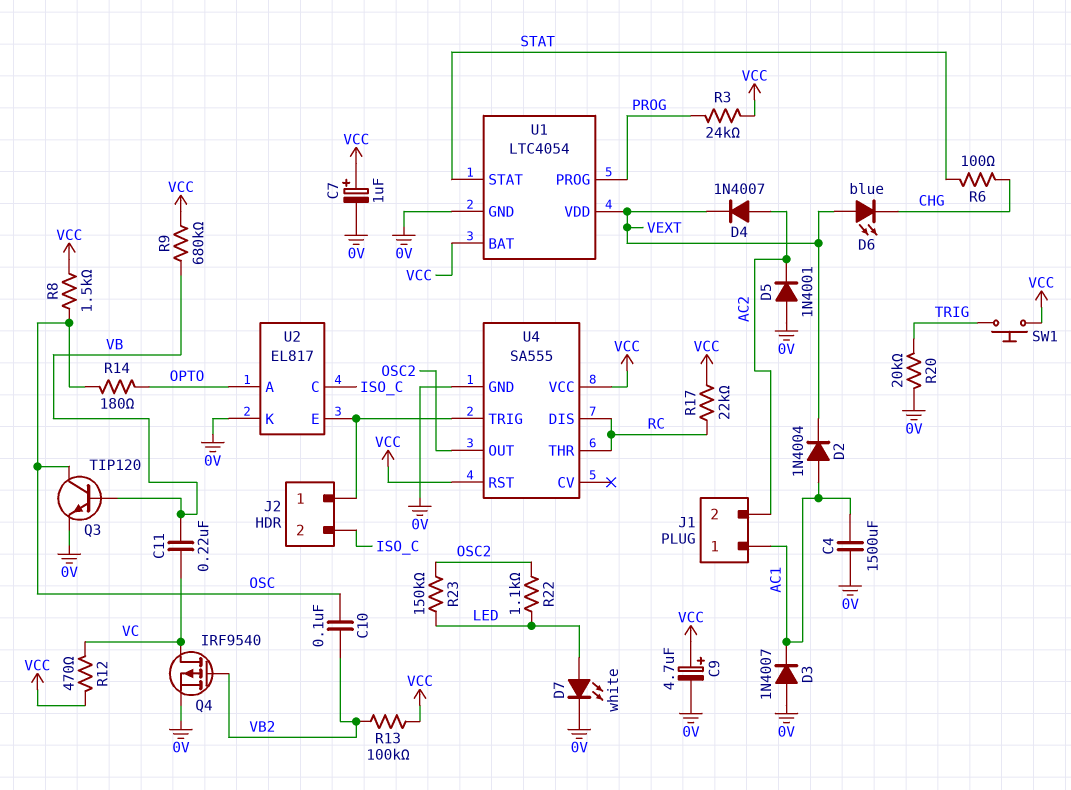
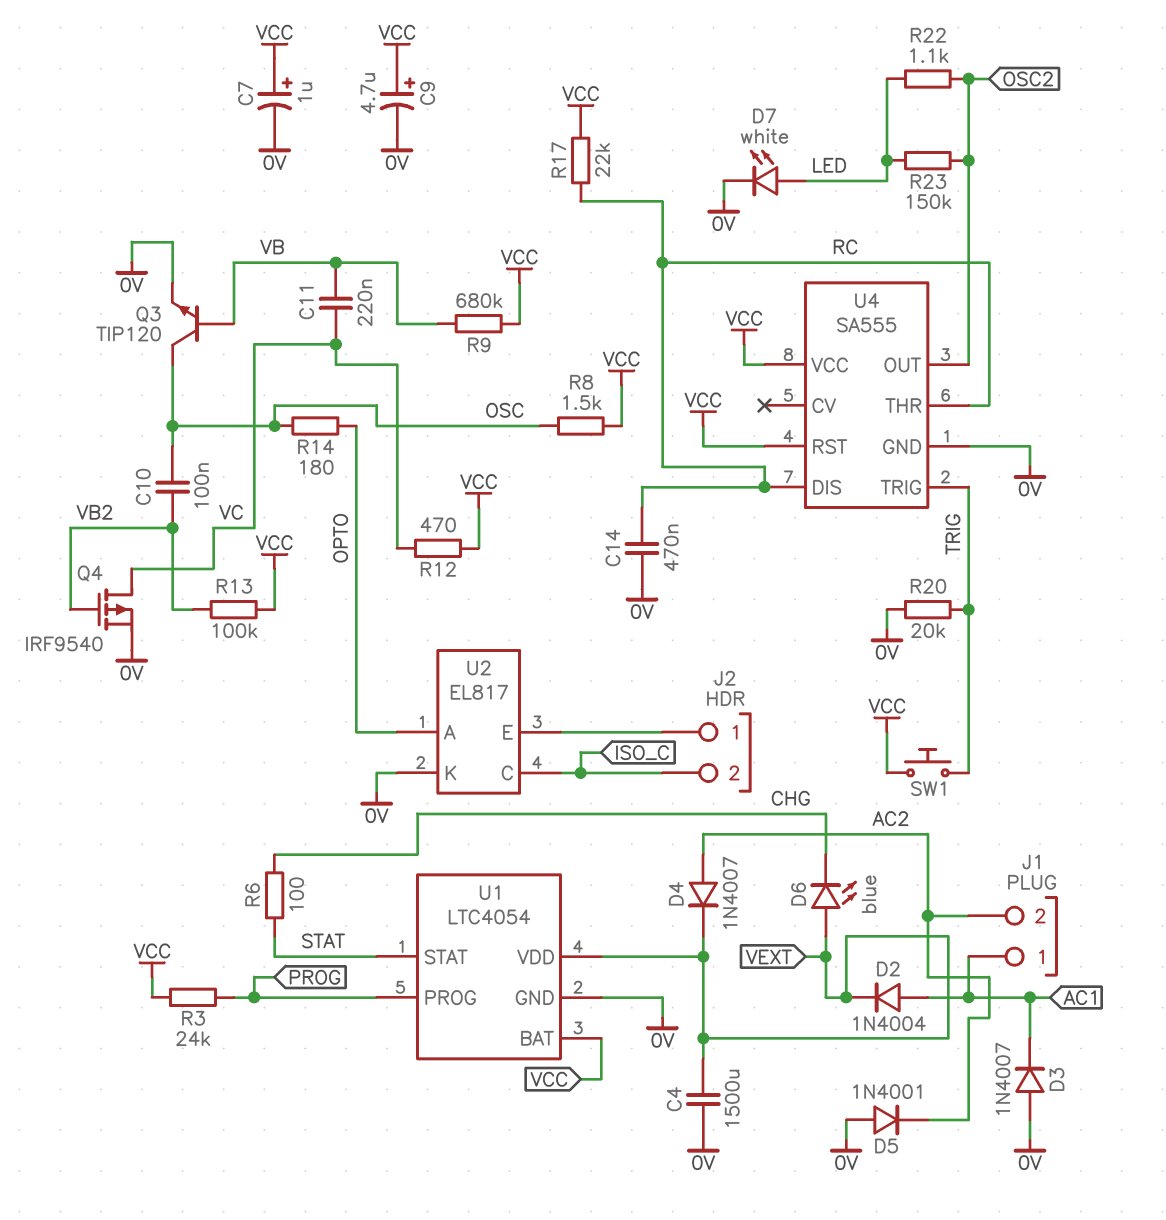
C4: 1500uF (0V, AC1) -> 1500uF (0V, VEXT)
C14: none -> 470nF (0V, RC)
U4 pin TRIG: J2/1 -> TRIG

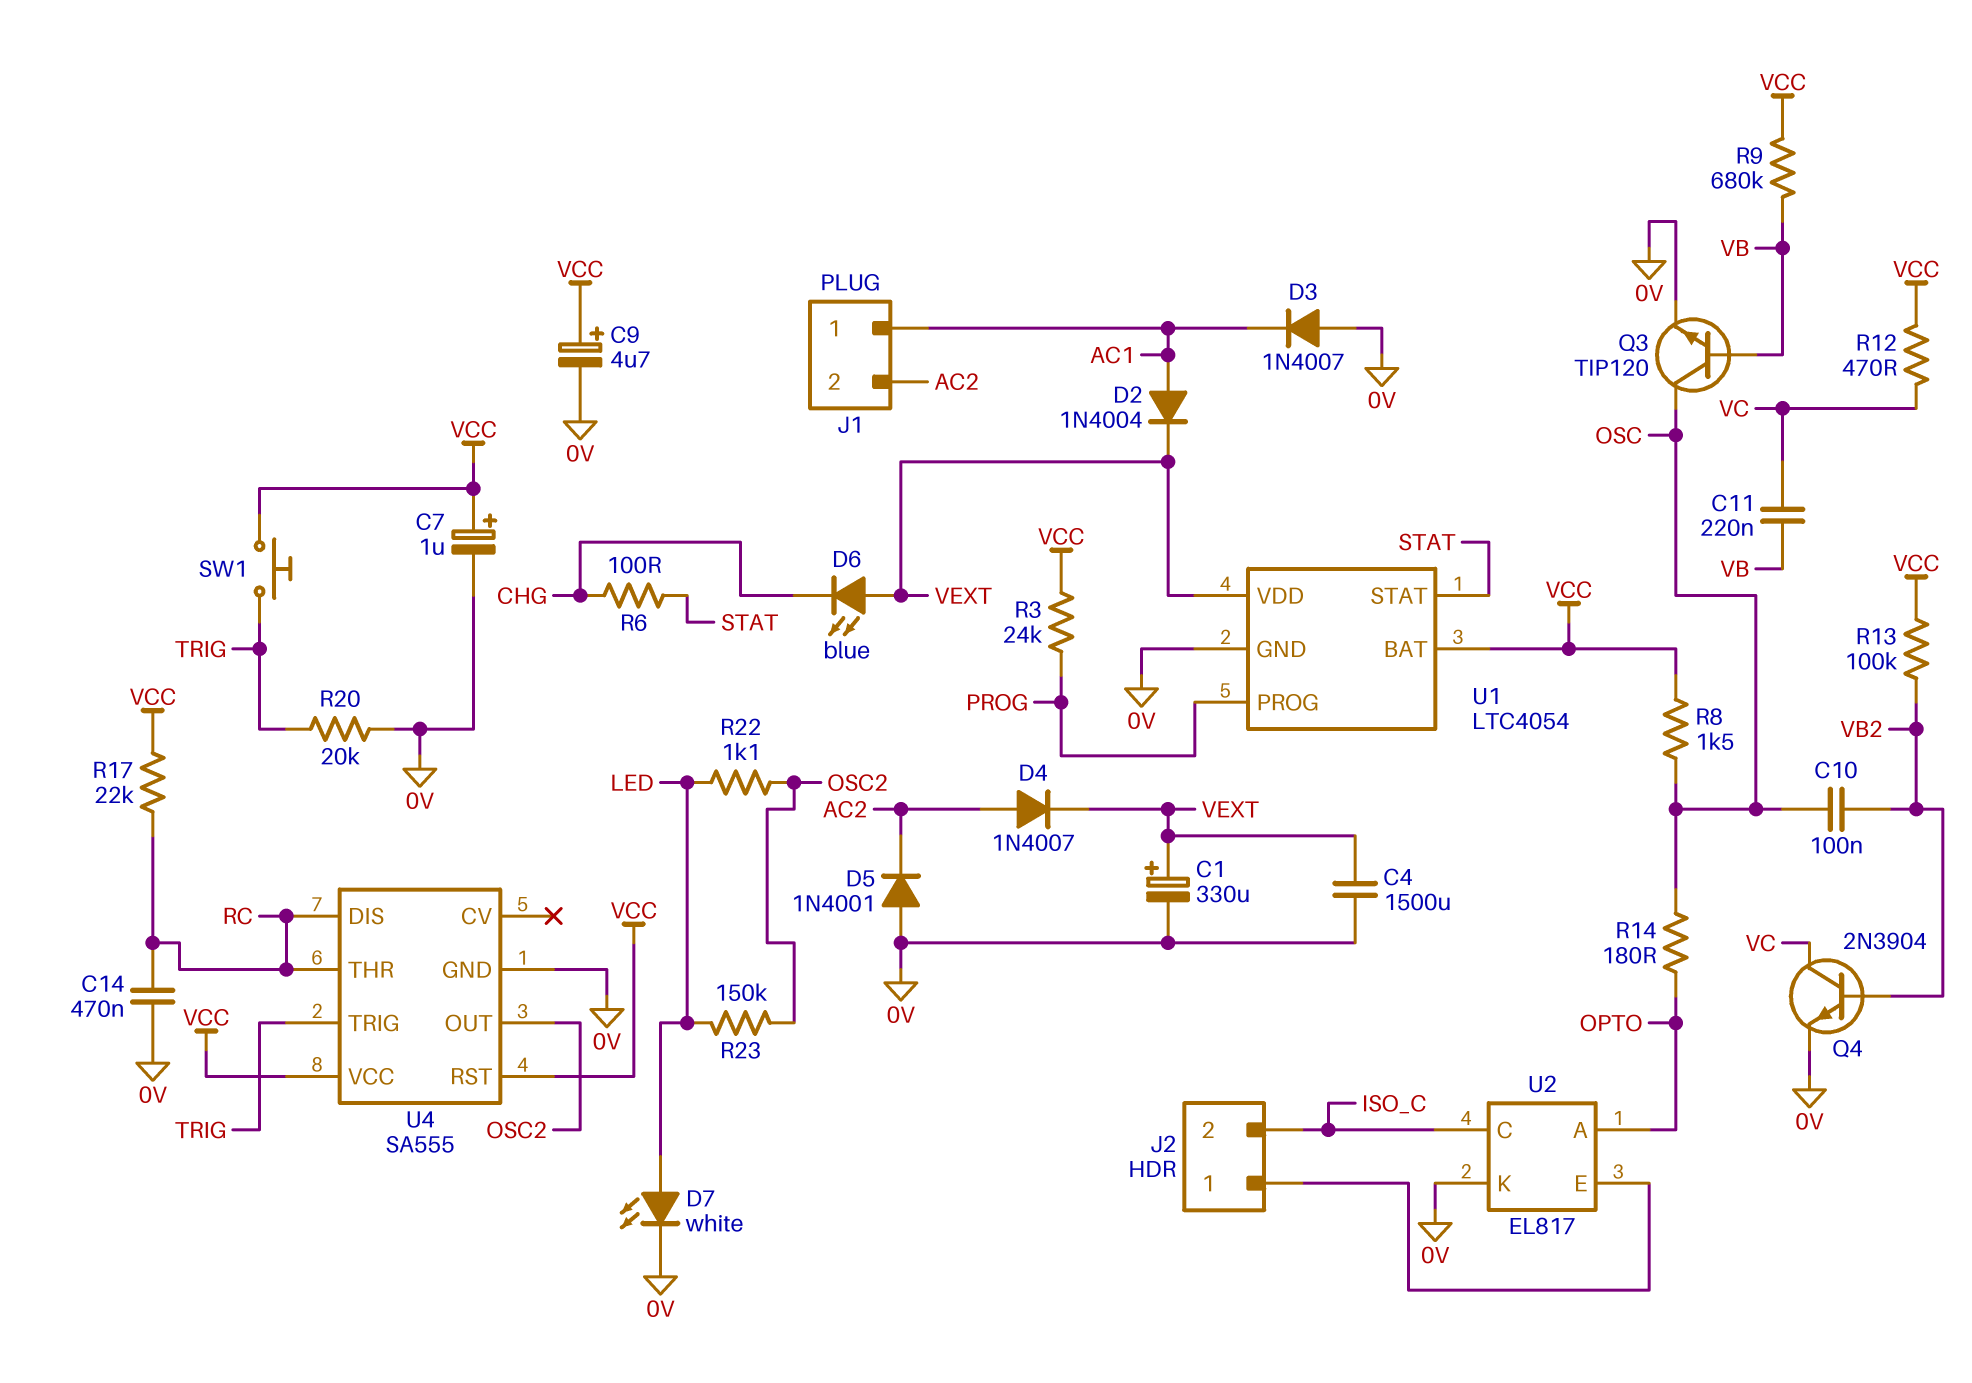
C1: none -> 330uF (plus VEXT, minus 0V)
Q4: PMOS IRF9540 (G VB2, D VC, S 0V) -> NPN 2N3904 (B VB2, C VC, E 0V)

